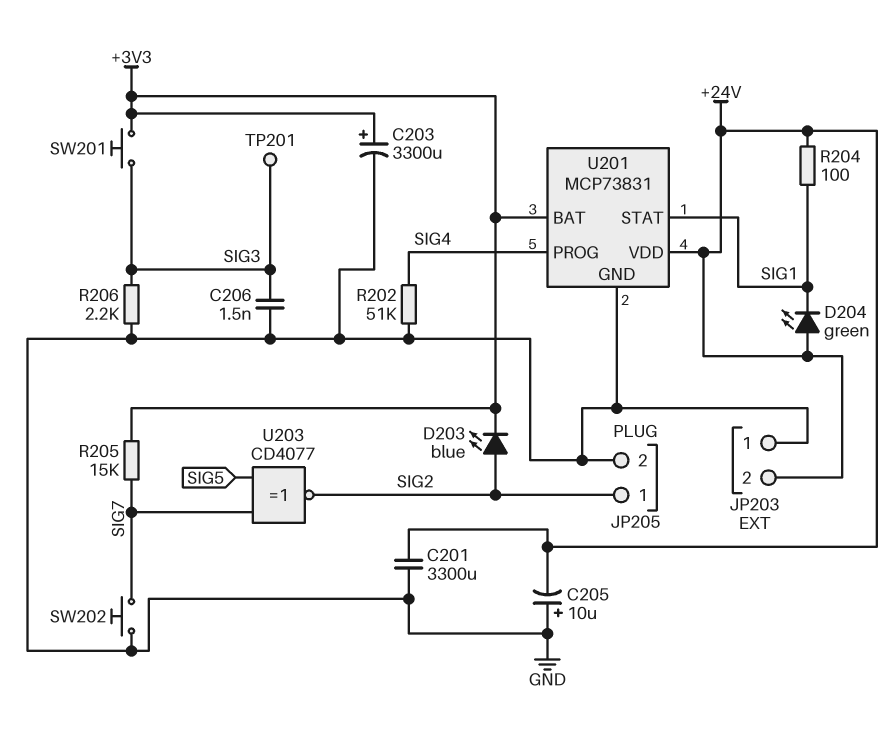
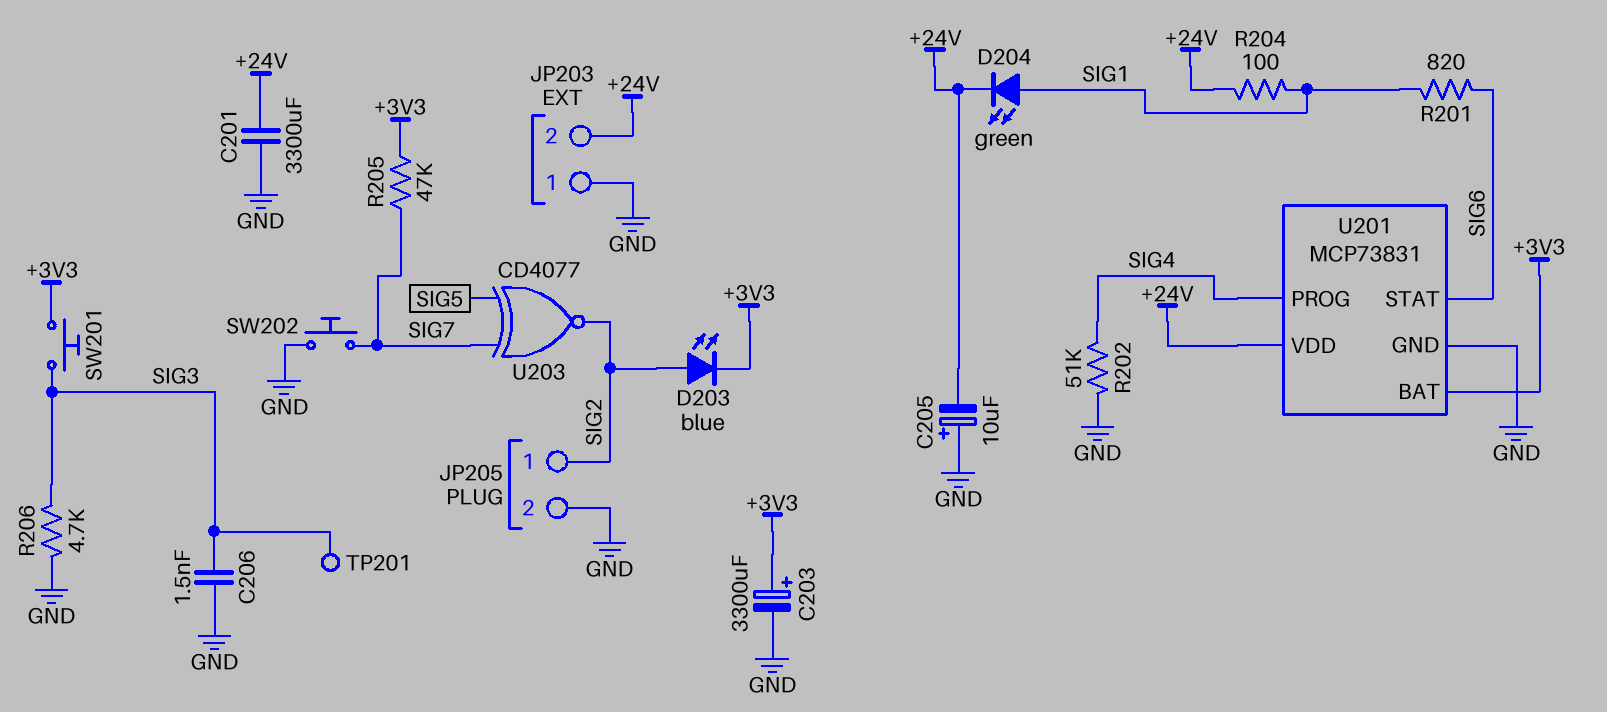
D204: LED green (A +24V, K SIG1) -> LED green (A SIG1, K +24V)
R201: none -> 820 (SIG1, SIG6)
R205: 15k (+3V3, SIG7) -> 47k (+3V3, SIG7)
R206: 2.2k (GND, SIG3) -> 4.7k (GND, SIG3)
U201 pin STAT: SIG1 -> SIG6

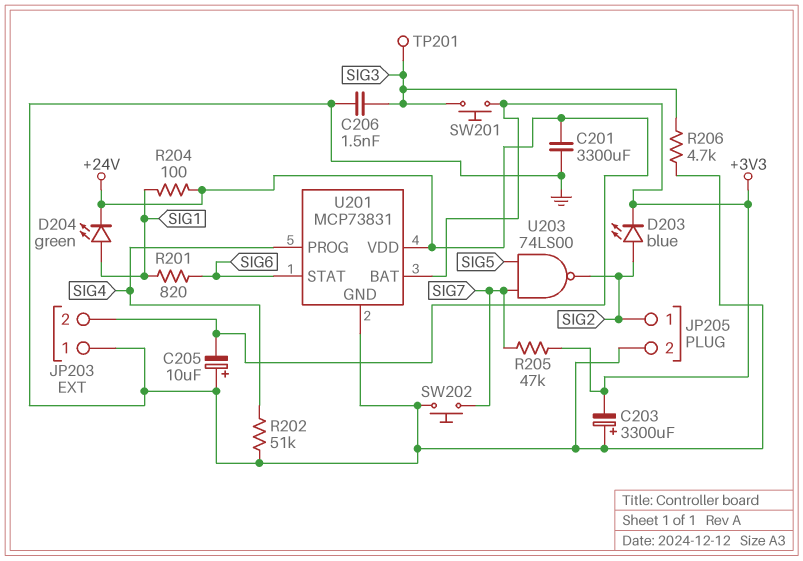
C203: 3300uF (plus +3V3, minus GND) -> 3300uF (plus GND, minus +3V3)
U203: XNOR CD4077 (in SIG5, in SIG7, out SIG2) -> NAND 74LS00 (in SIG5, in SIG7, out SIG2)

